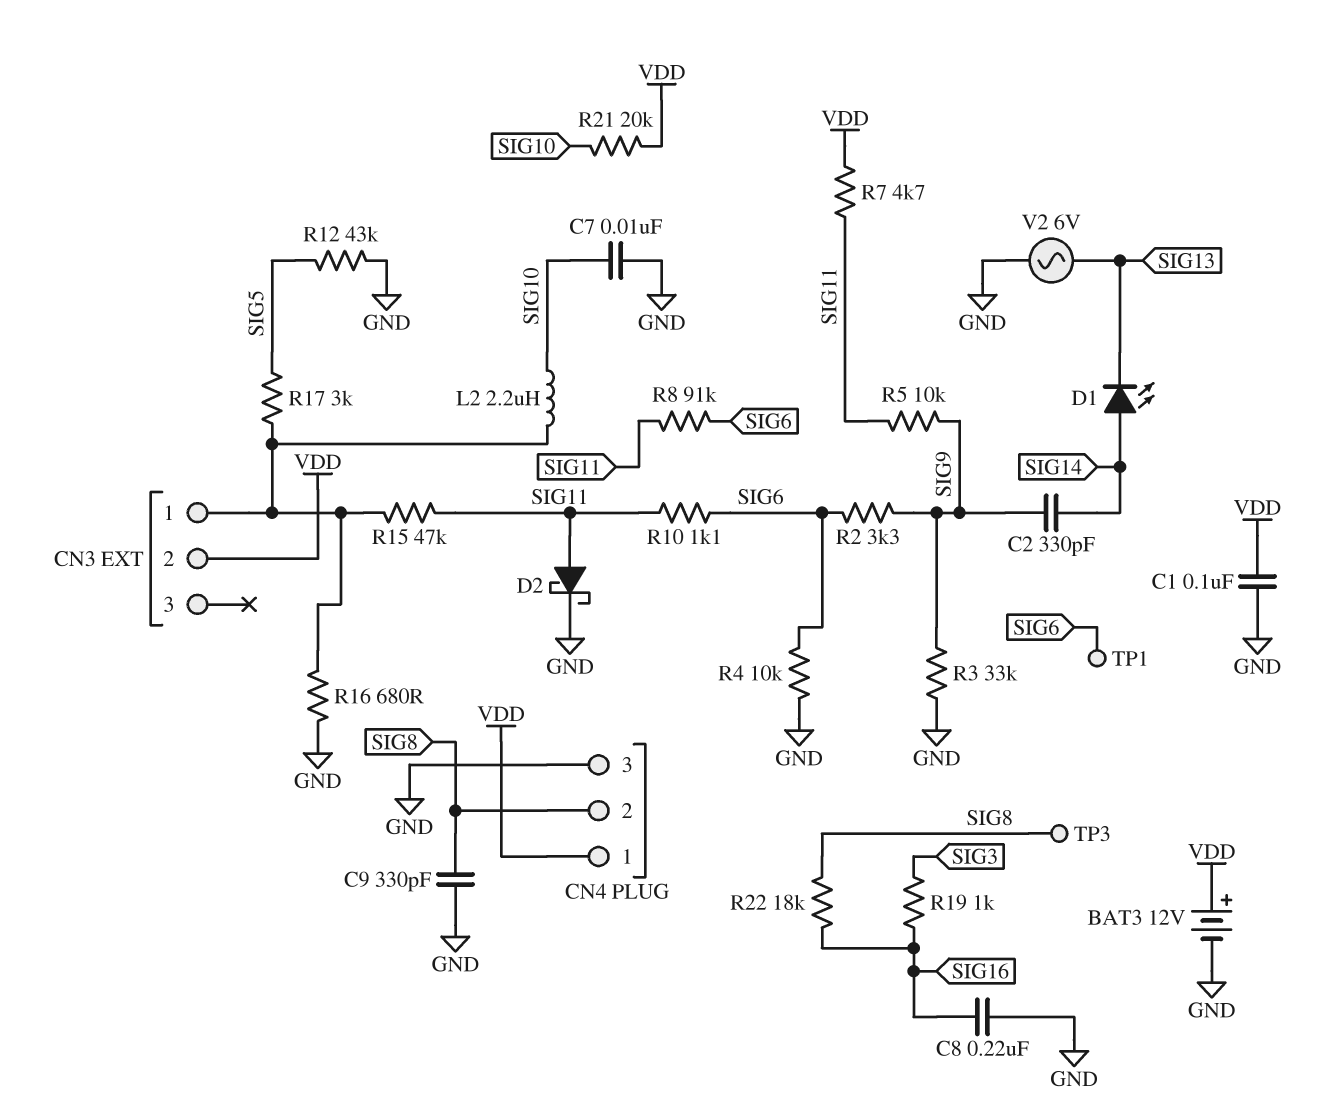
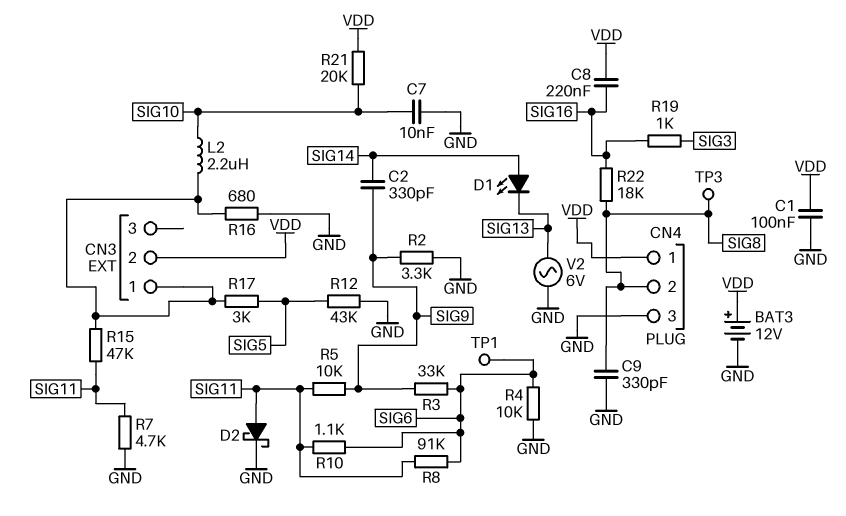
C8: 220nF (GND, SIG16) -> 220nF (SIG16, VDD)
R2: 3.3k (SIG6, SIG9) -> 3.3k (GND, SIG9)
R3: 33k (GND, SIG9) -> 33k (SIG6, SIG9)
R7: 4.7k (SIG11, VDD) -> 4.7k (GND, SIG11)

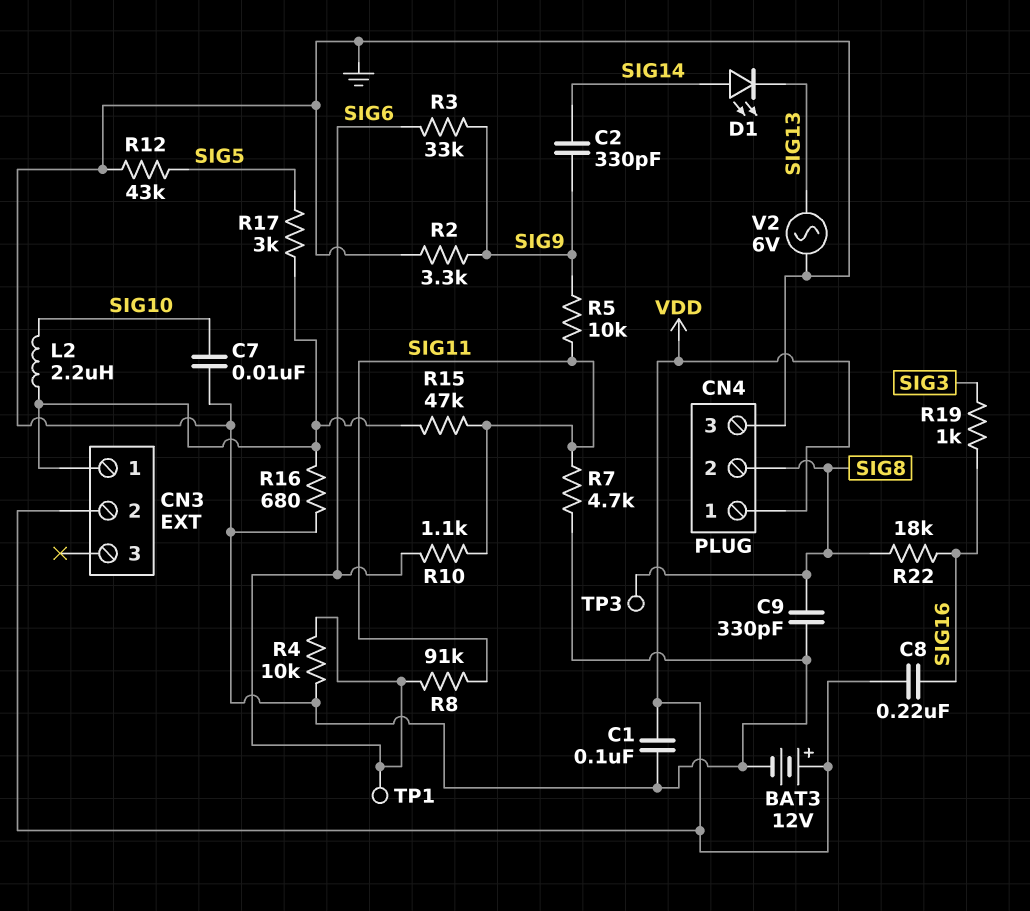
D2: schottky (A SIG11, K GND) -> none
R21: 20k (SIG10, VDD) -> none

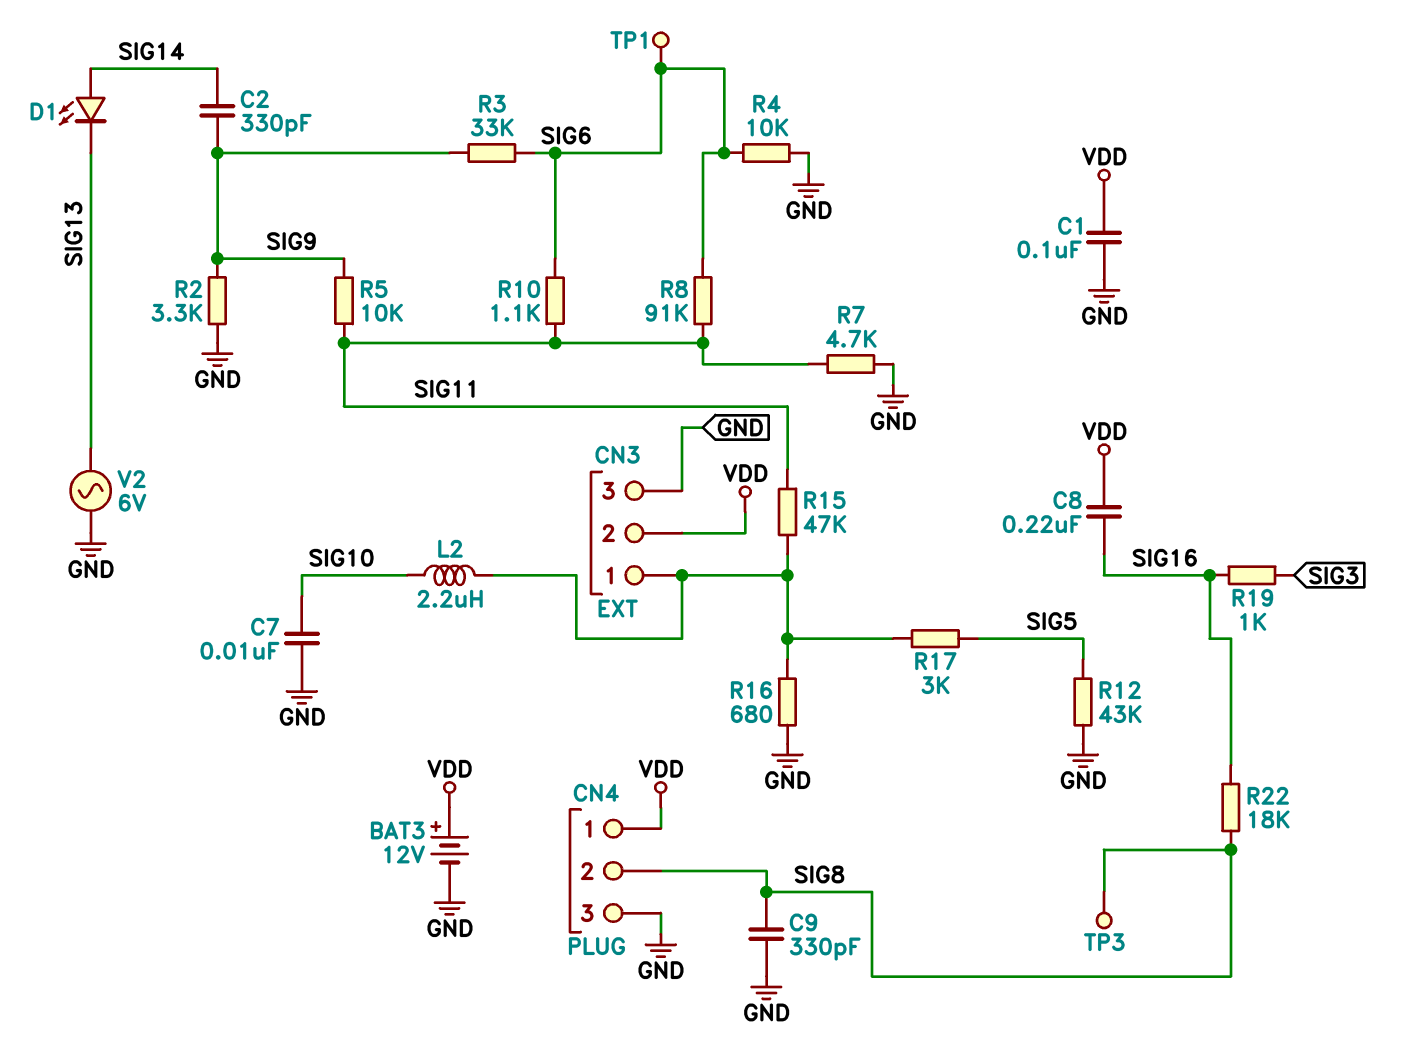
CN3 pin 3: none -> GND

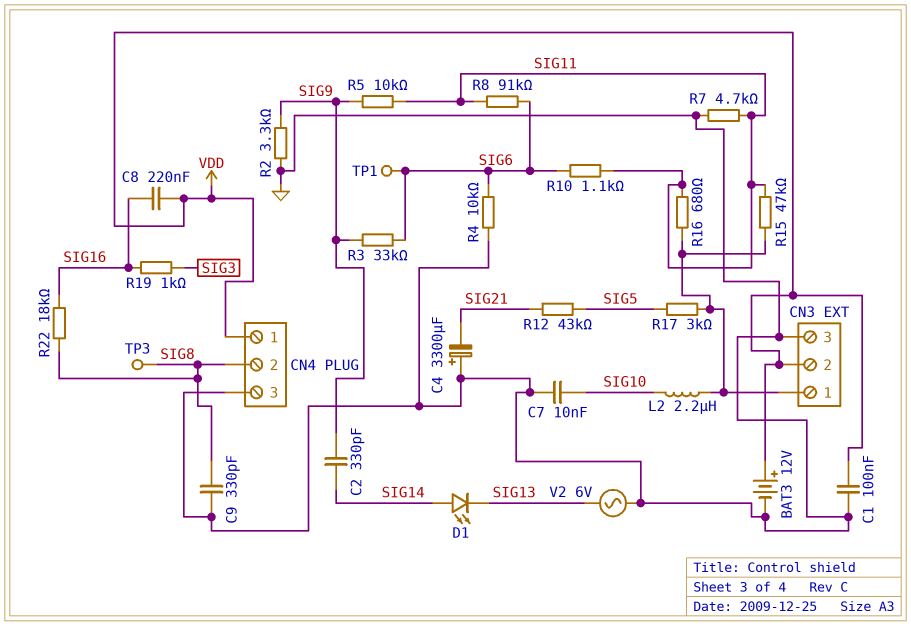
C4: none -> 3300uF (plus GND, minus SIG21)
R12: 43k (GND, SIG5) -> 43k (SIG5, SIG21)
R16: 680 (CN3/1, GND) -> 680 (CN3/1, SIG11)

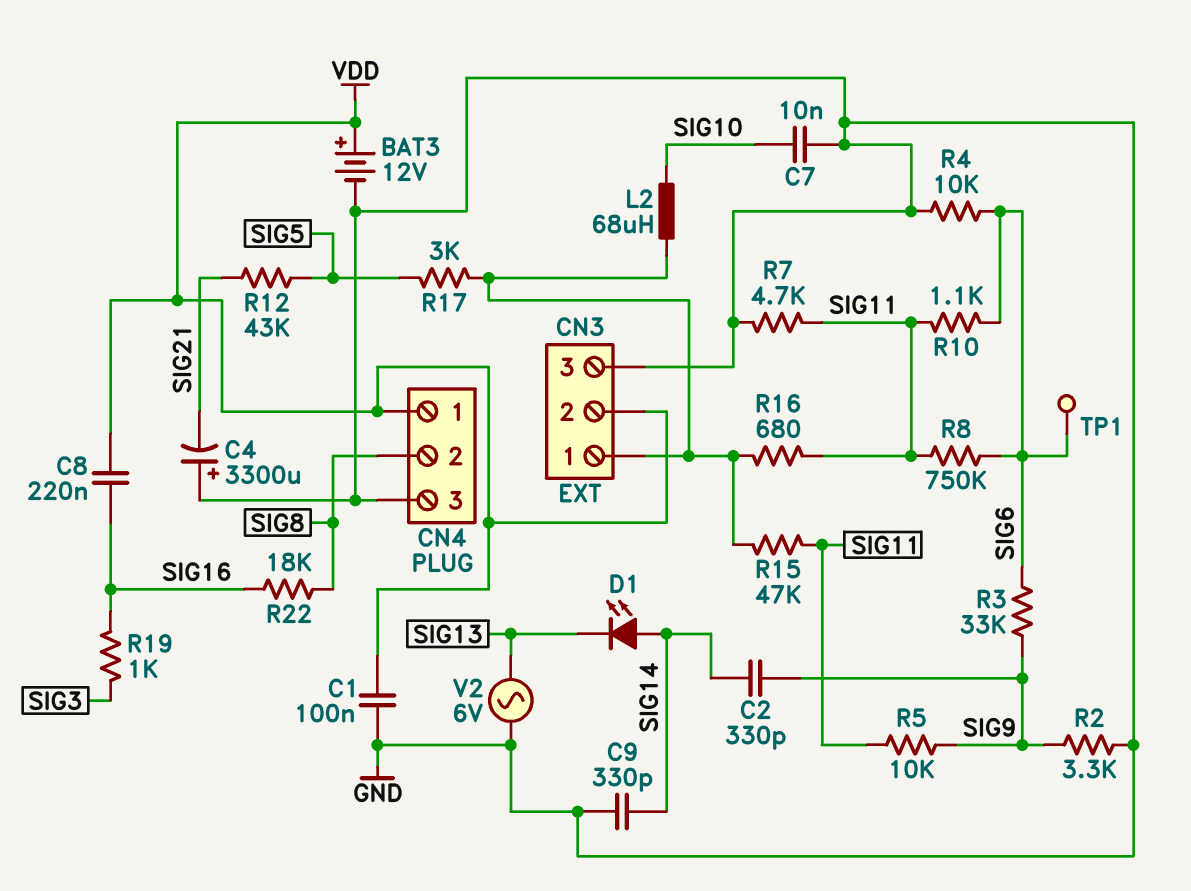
C9: 330pF (GND, SIG8) -> 330pF (GND, SIG14)
L2: 2.2uH (CN3/1, SIG10) -> 68uH (CN3/1, SIG10)
R8: 91k (SIG6, SIG11) -> 750k (SIG6, SIG11)
TP3: test point (SIG8) -> none

